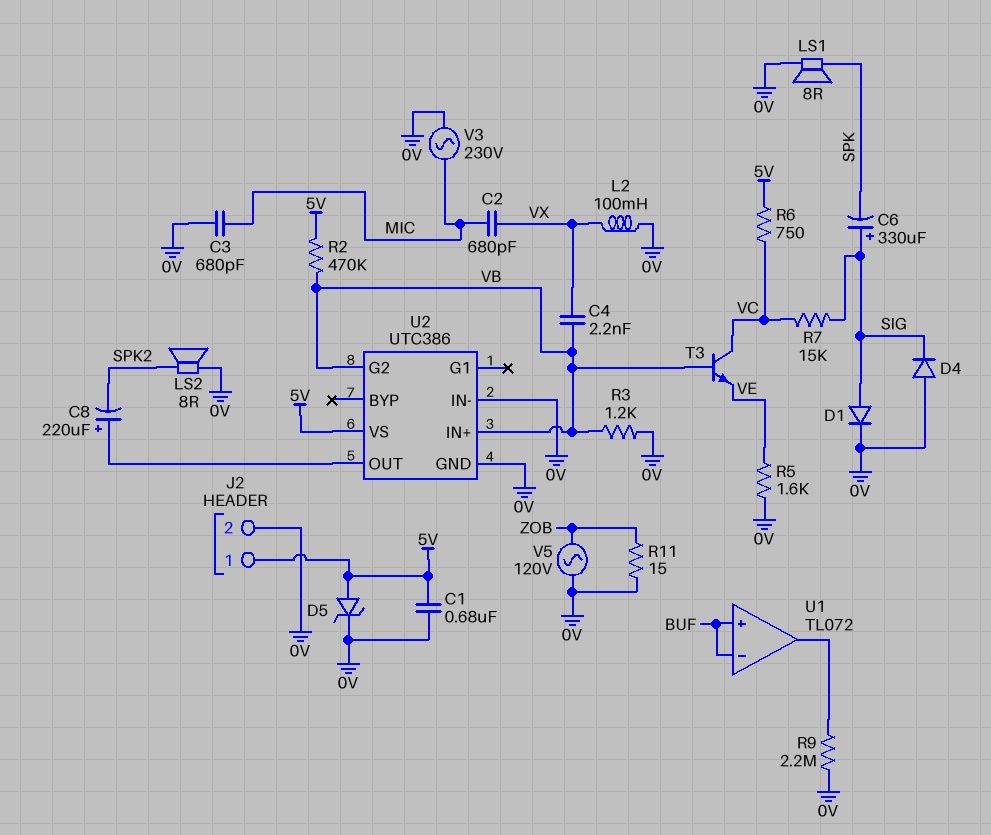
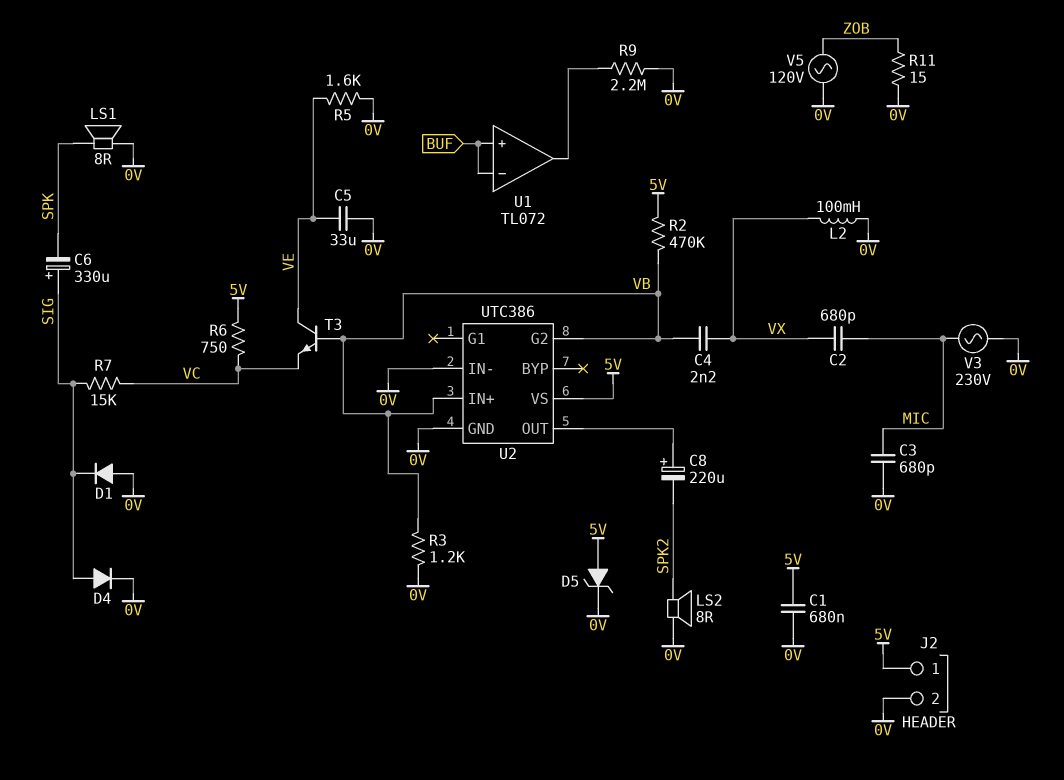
C5: none -> 33uF (0V, VE)
D1: diode (A SIG, K 0V) -> diode (A 0V, K SIG)
D4: diode (A 0V, K SIG) -> diode (A SIG, K 0V)
T3: NPN (B VB, C VC, E VE) -> NPN (B VB, C VE, E VC)

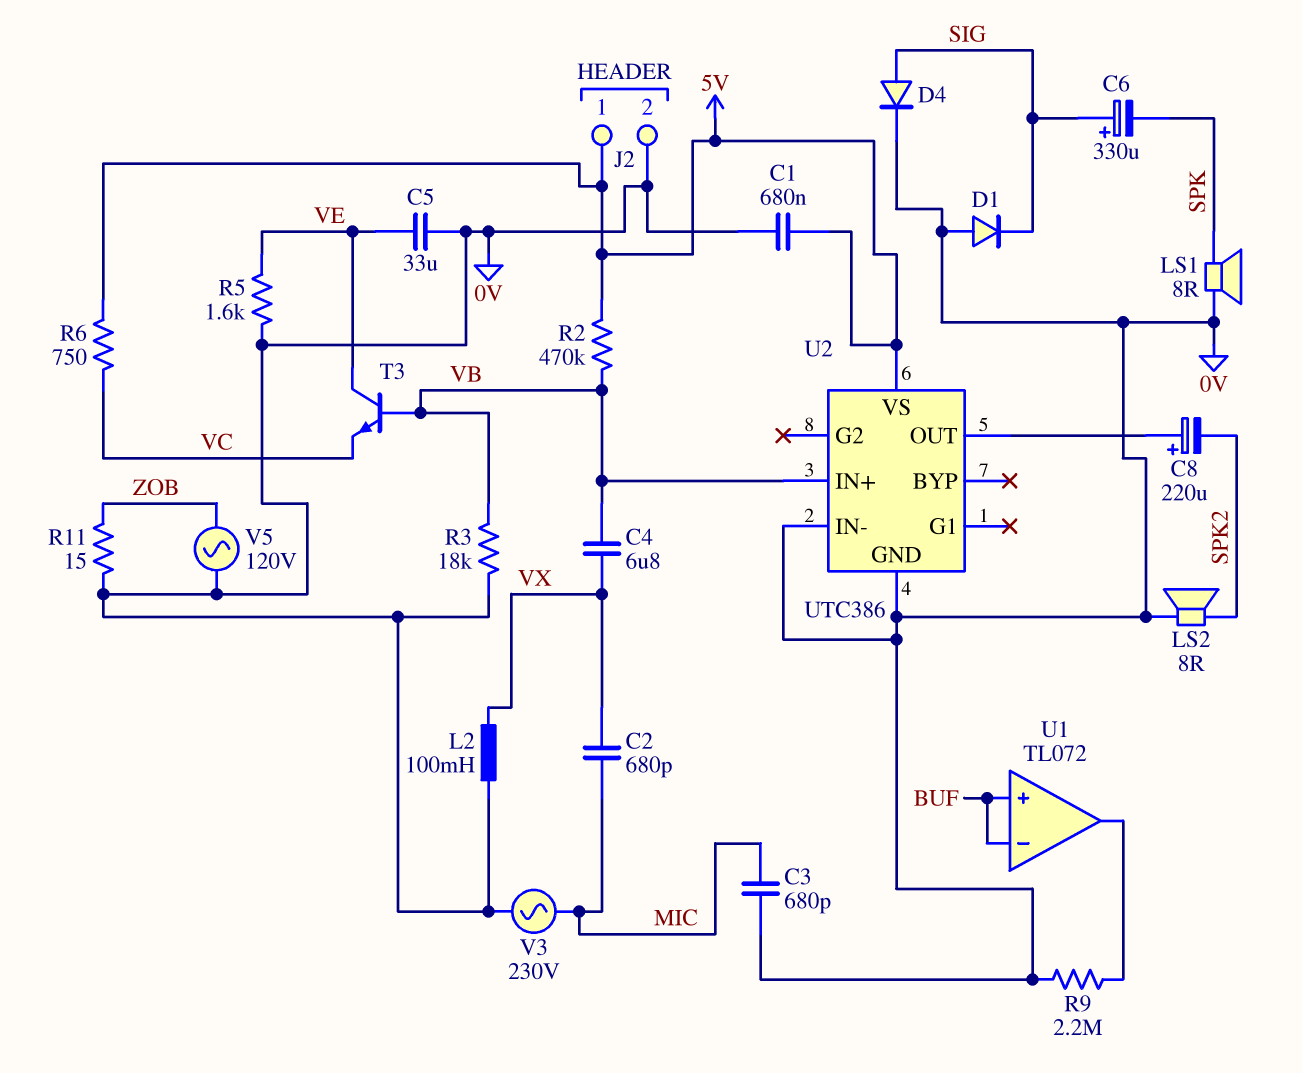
C4: 2.2nF (VB, VX) -> 6.8uF (VB, VX)
D5: zener (A 5V, K 0V) -> none
R3: 1.2k (0V, VB) -> 18k (0V, VB)
R7: 15k (SIG, VC) -> none
U2 pin G2: VB -> none

